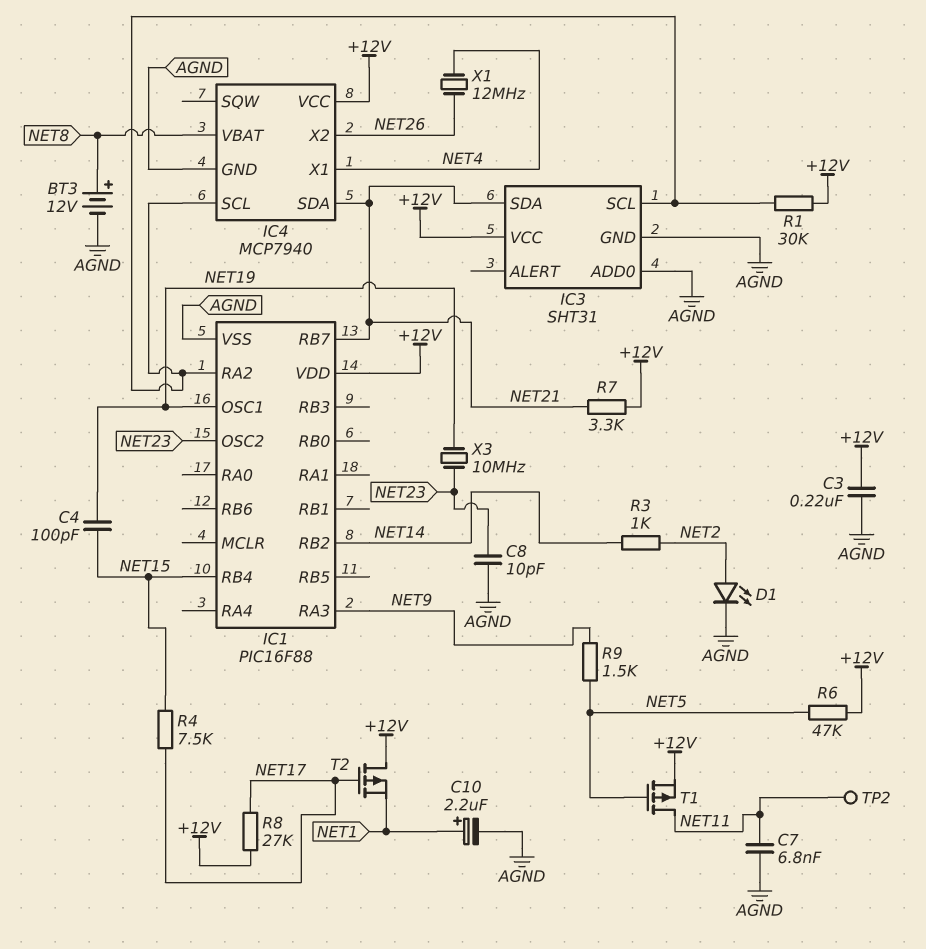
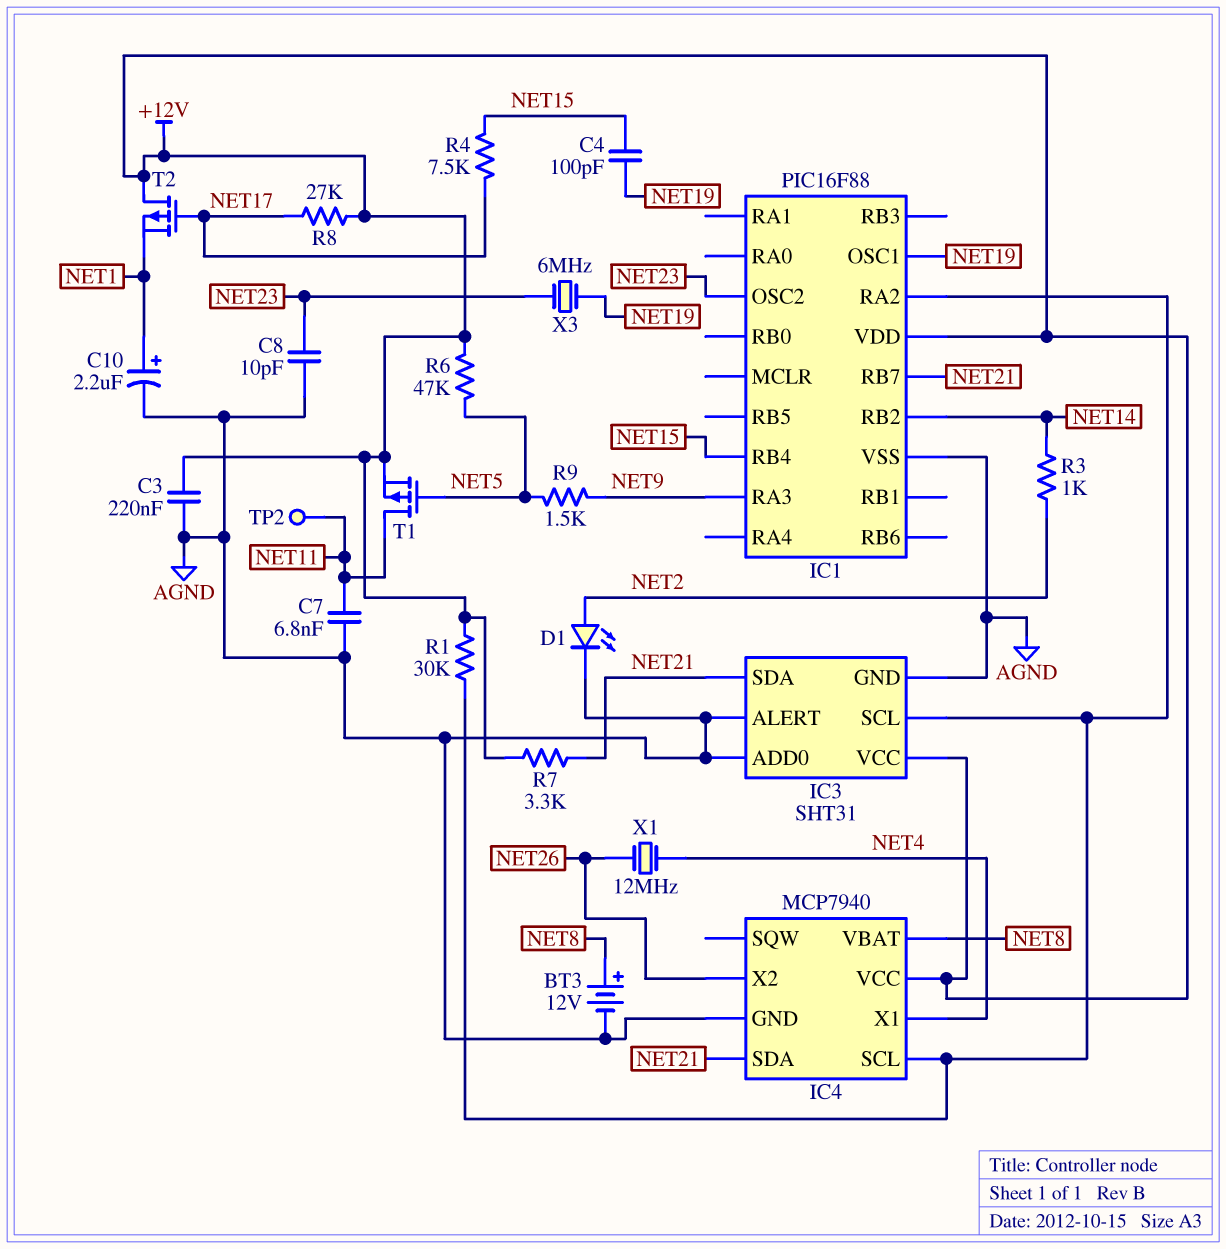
IC3 pin ALERT: none -> AGND
X3: 10MHz (NET19, NET23) -> 6MHz (NET19, NET23)

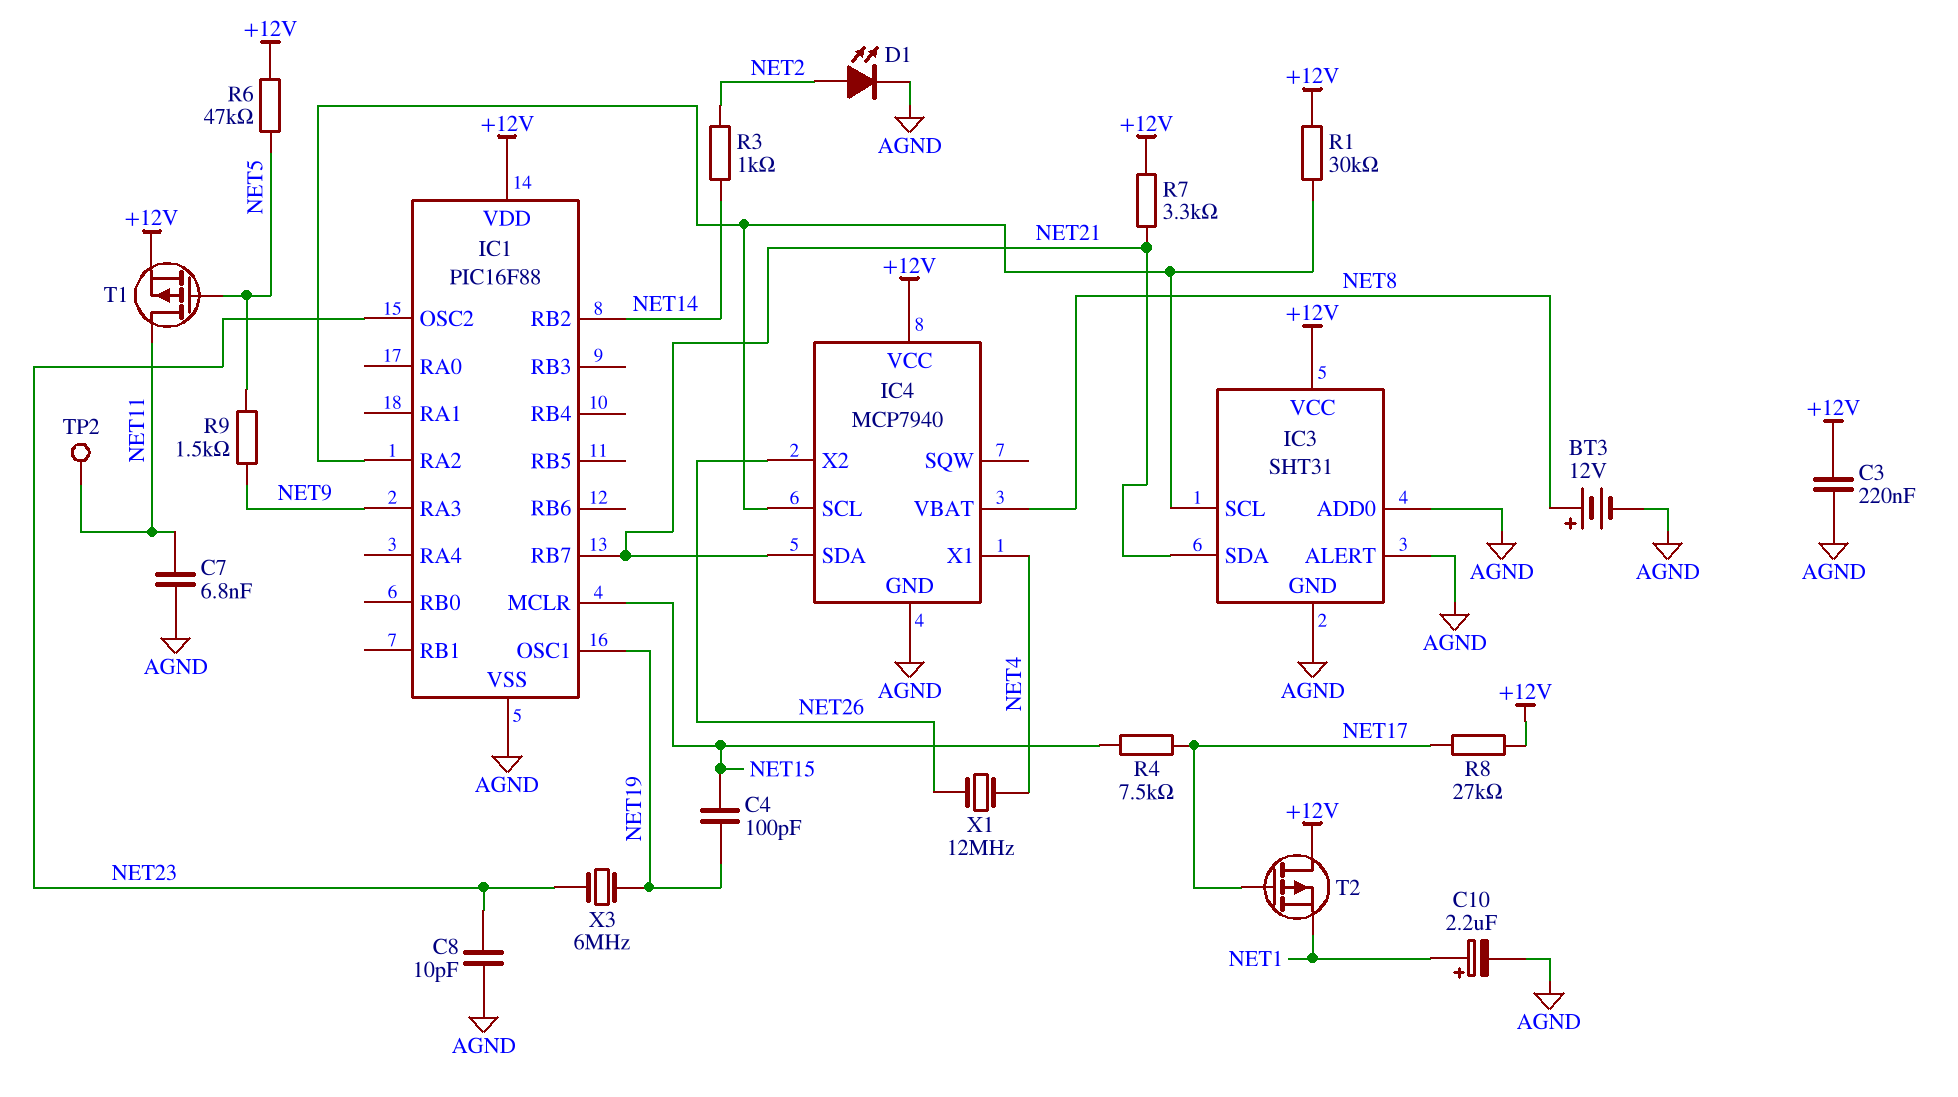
IC1 pin MCLR: none -> NET15
IC1 pin RB4: NET15 -> none

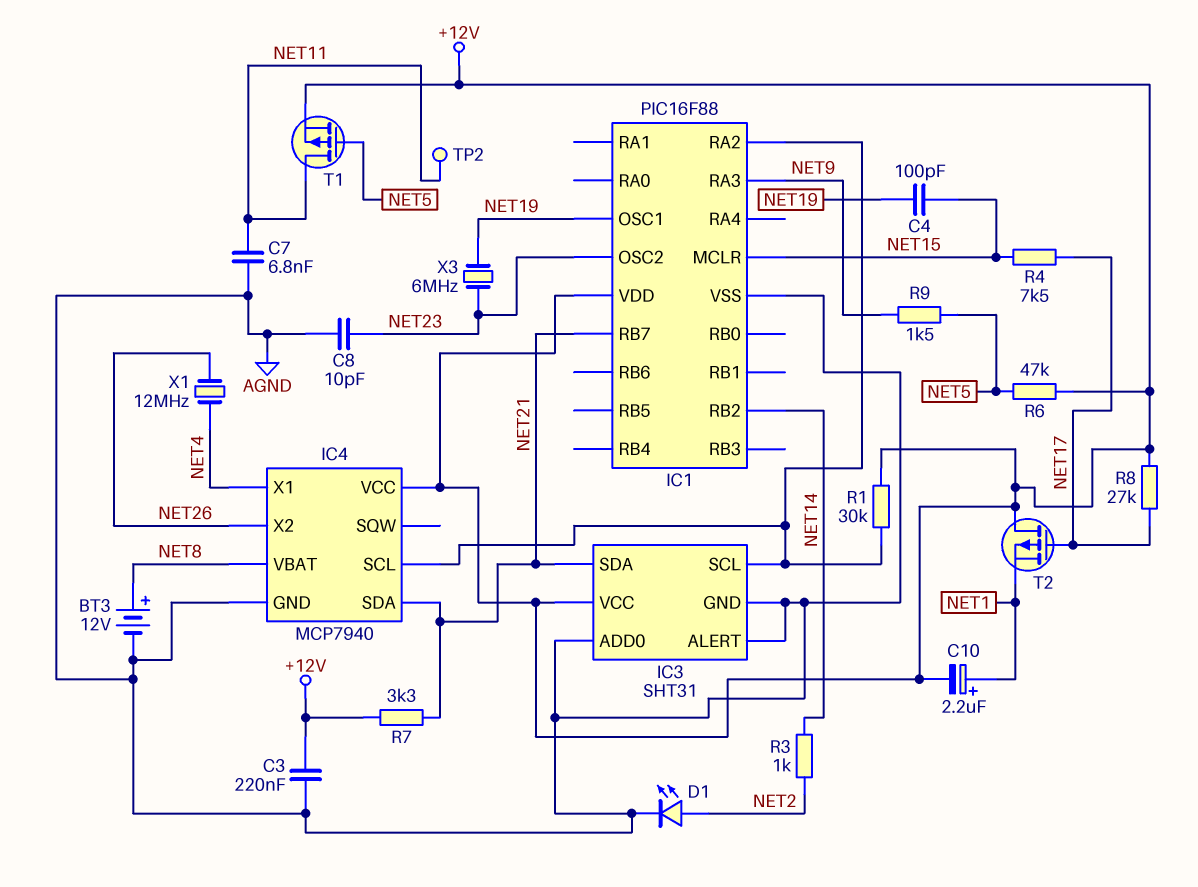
C10: 2.2uF (plus NET1, minus AGND) -> 2.2uF (plus NET1, minus +12V)

